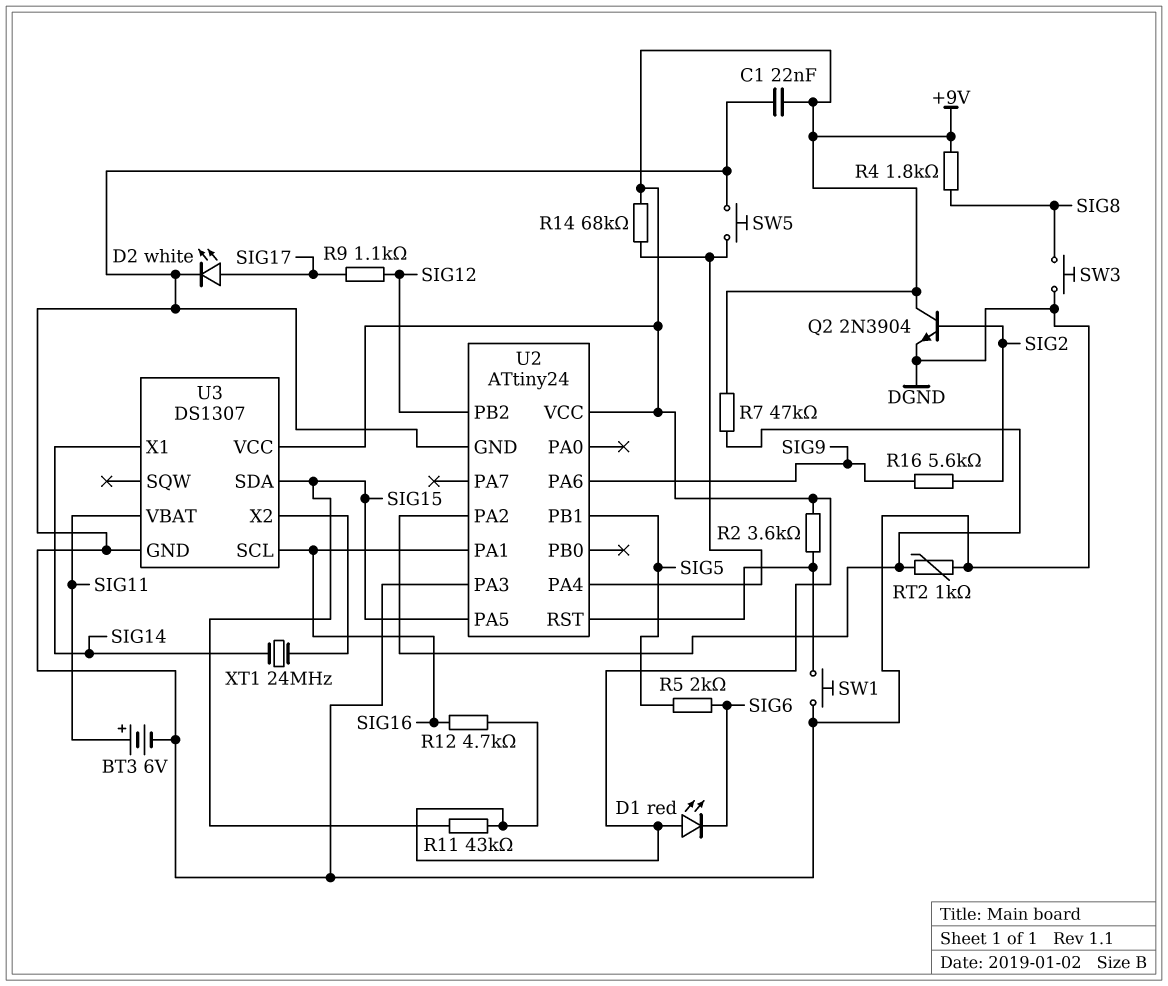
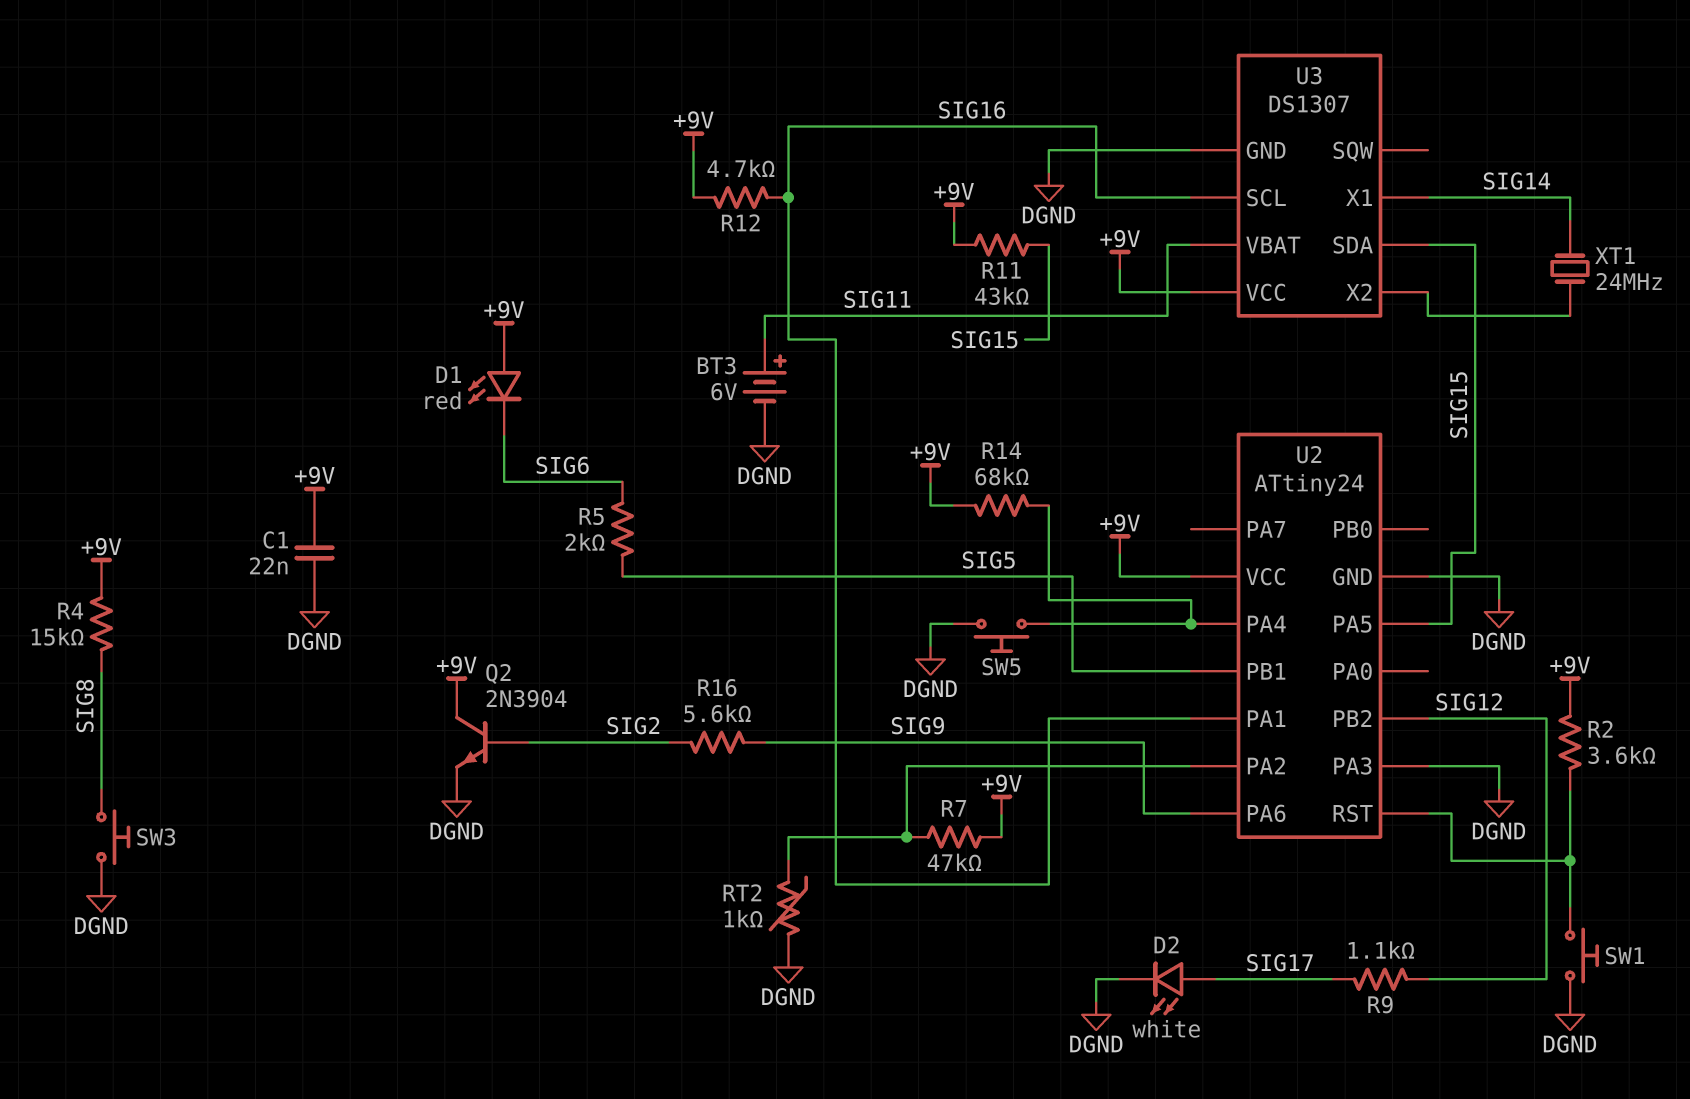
R4: 1.8k (+9V, SIG8) -> 15k (+9V, SIG8)

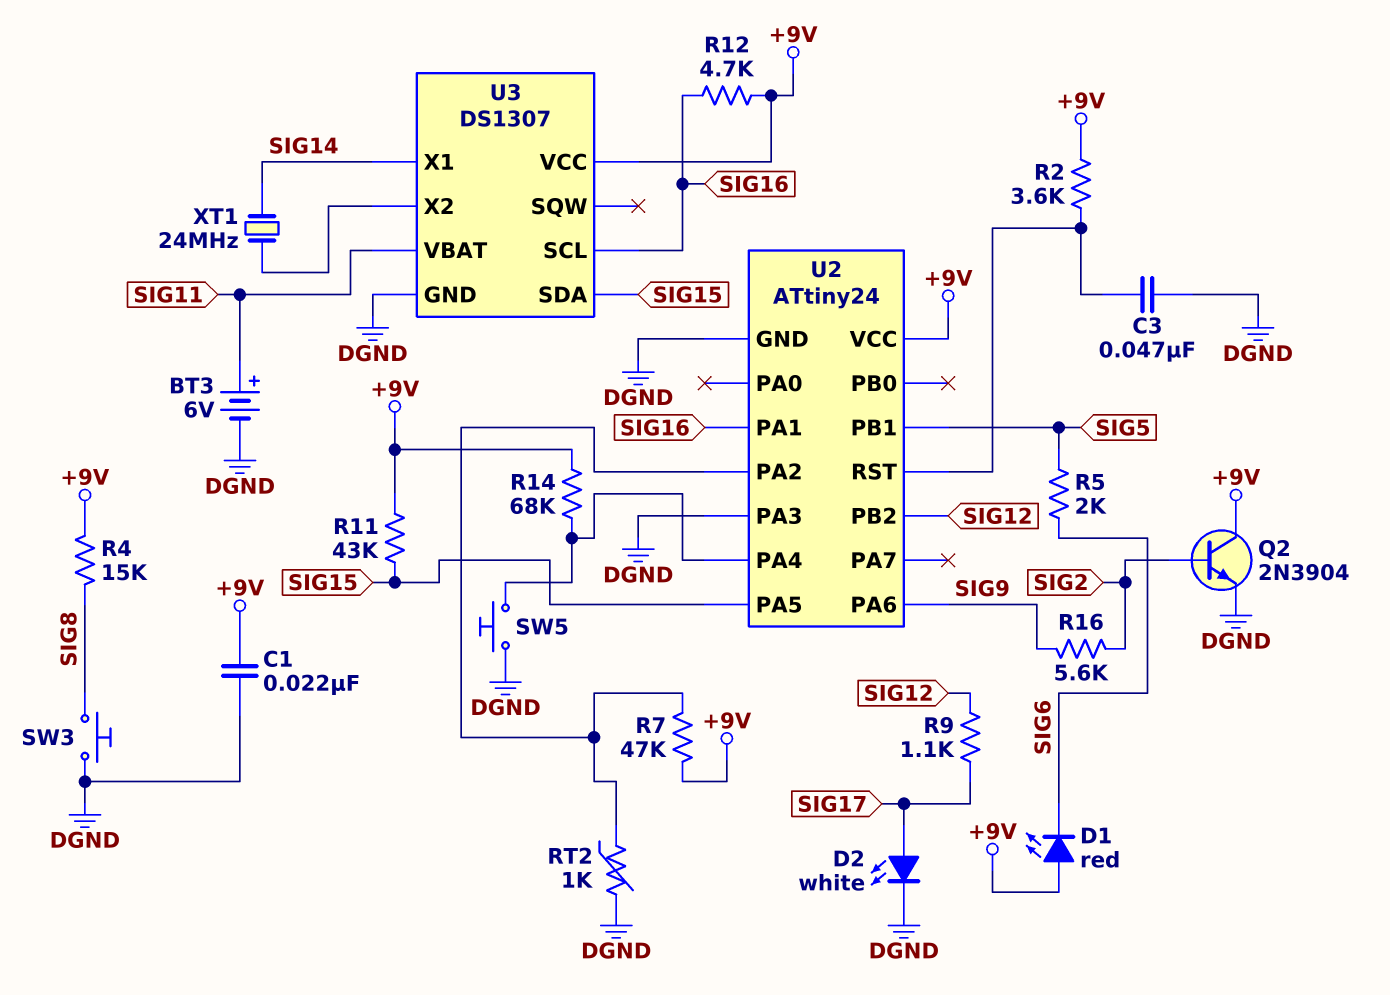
C3: none -> 47nF (DGND, U2/RST)
SW1: button (DGND, U2/RST) -> none

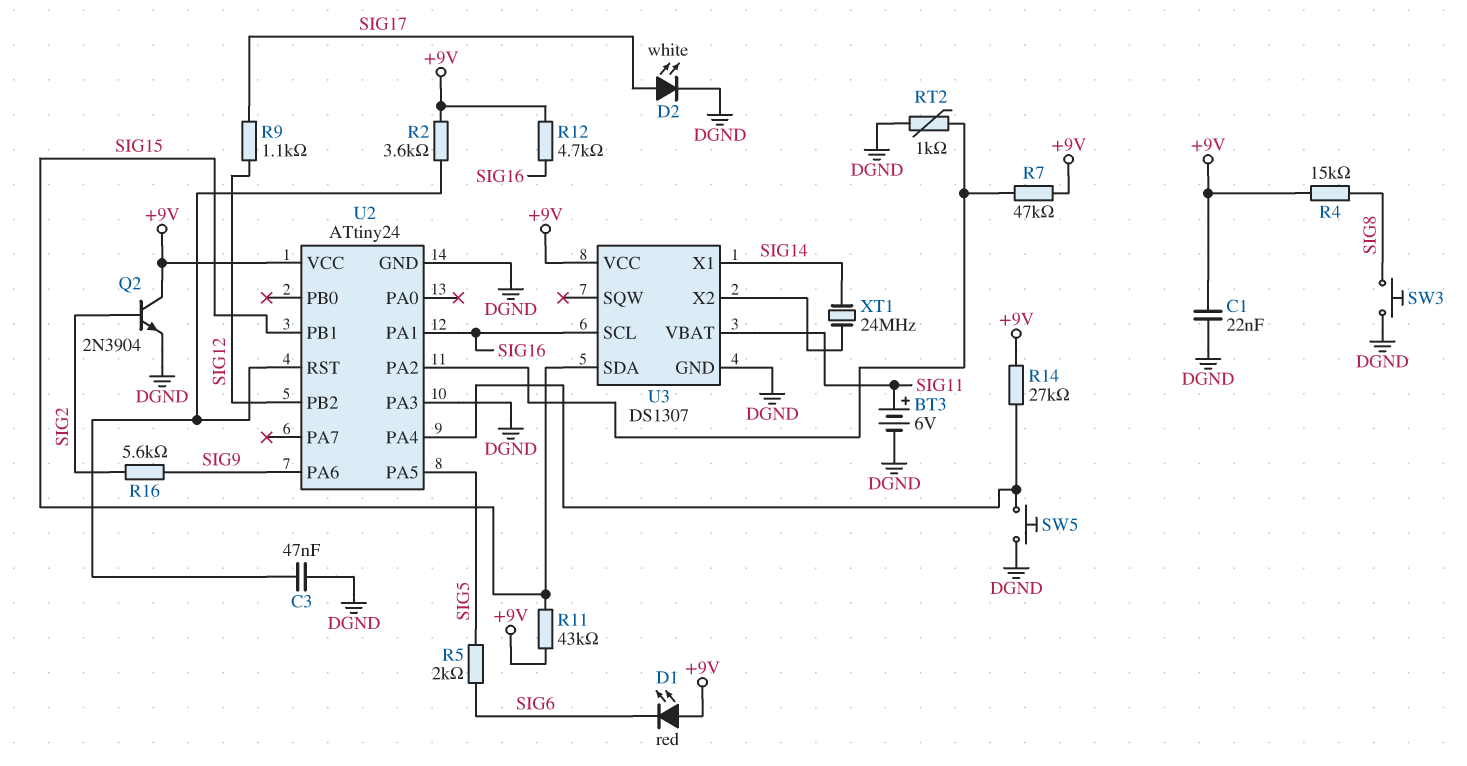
R14: 68k (+9V, U2/PA4) -> 27k (+9V, U2/PA4)
U2 pin PA5: SIG15 -> SIG5
U2 pin PB1: SIG5 -> SIG15

